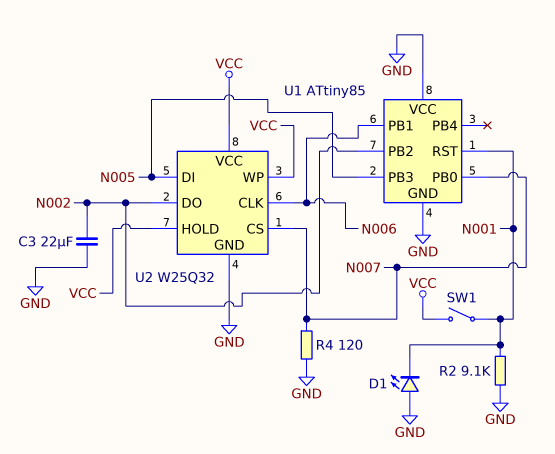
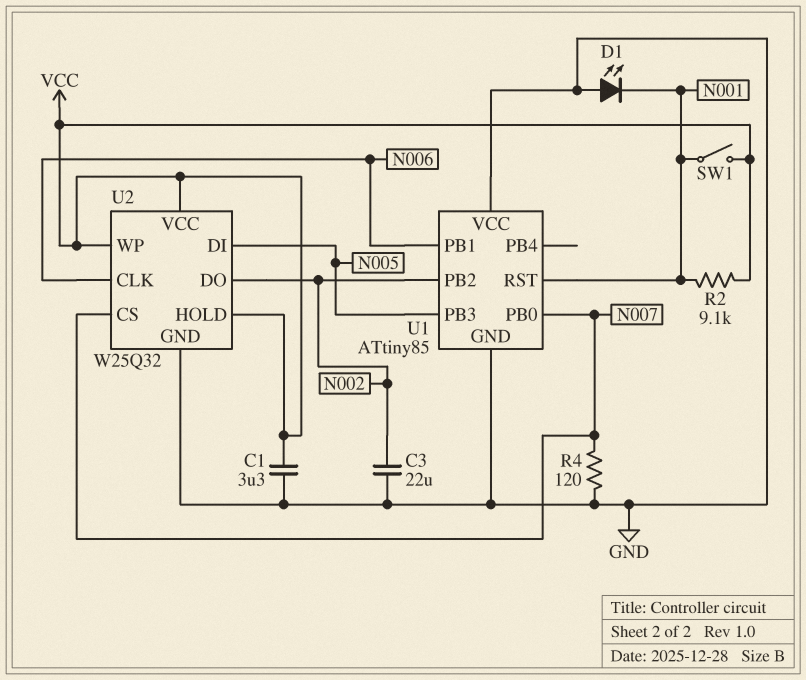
C1: none -> 3.3uF (GND, VCC)
R2: 9.1k (GND, N001) -> 9.1k (N001, VCC)

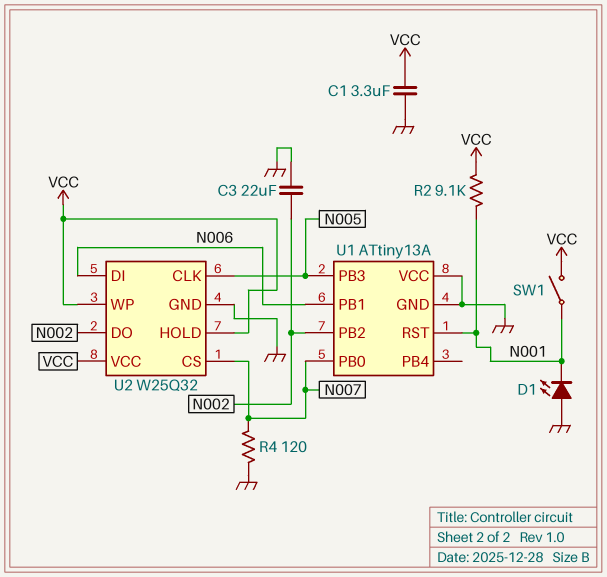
U1: ATtiny85 -> ATtiny13A
U2 pin CLK: N006 -> N005
U2 pin DI: N005 -> N006

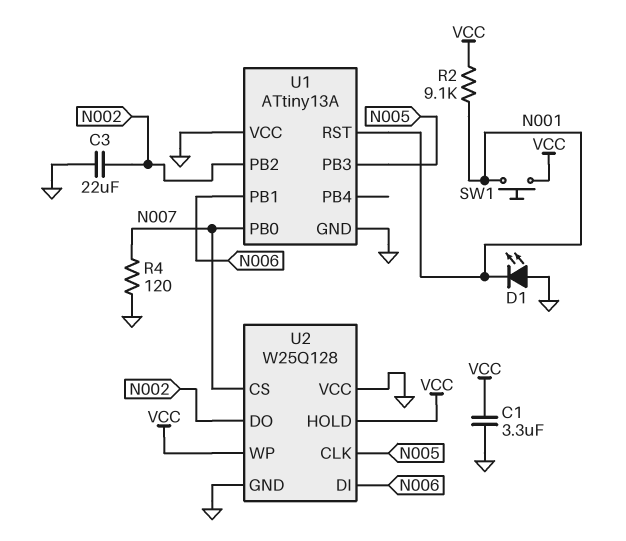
SW1: switch (N001, VCC) -> button (N001, VCC)
U2: W25Q32 -> W25Q128
U2 pin VCC: VCC -> GND

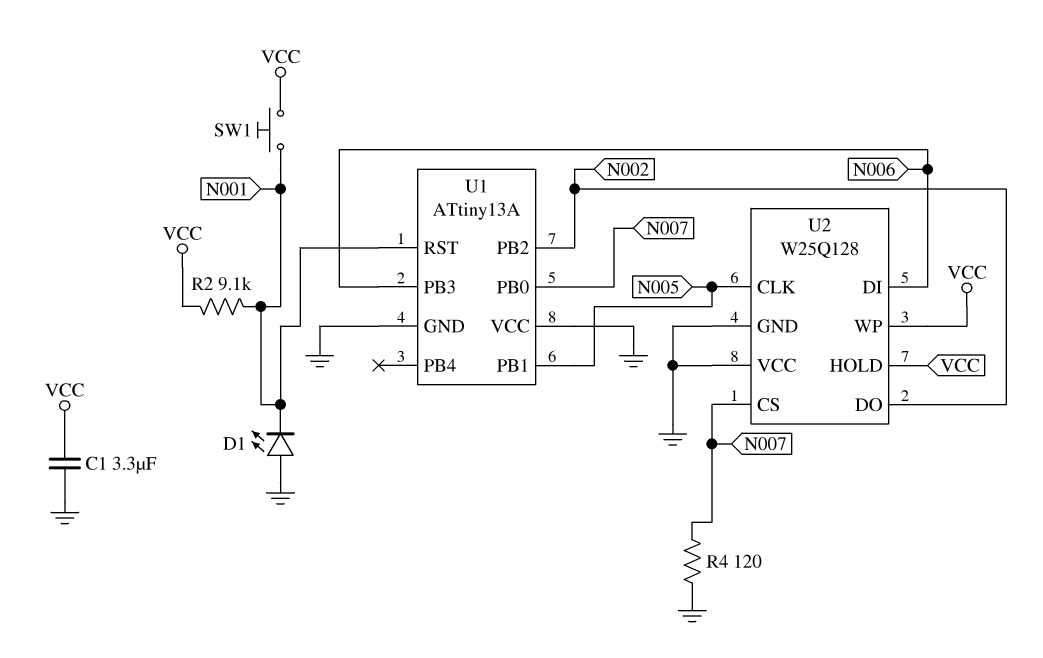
C3: 22uF (GND, N002) -> none
U1 pin PB1: N006 -> N005
U1 pin PB3: N005 -> N006

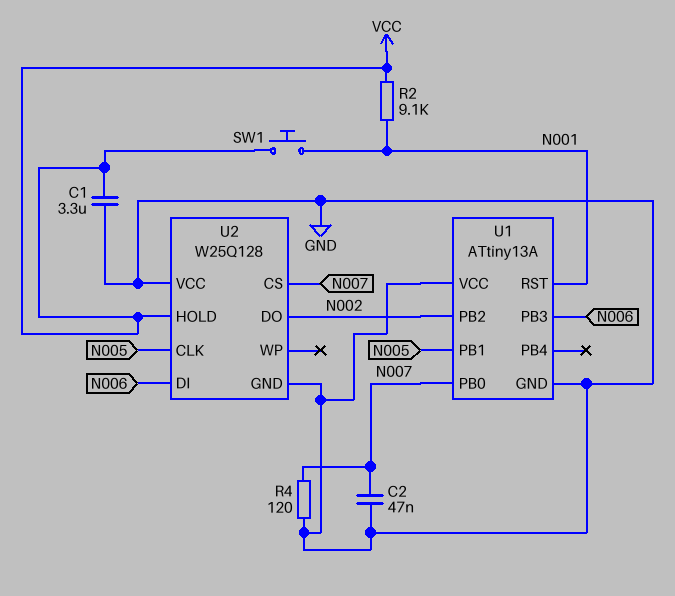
C2: none -> 47nF (GND, N007)
D1: LED (A GND, K N001) -> none
U2 pin WP: VCC -> none

